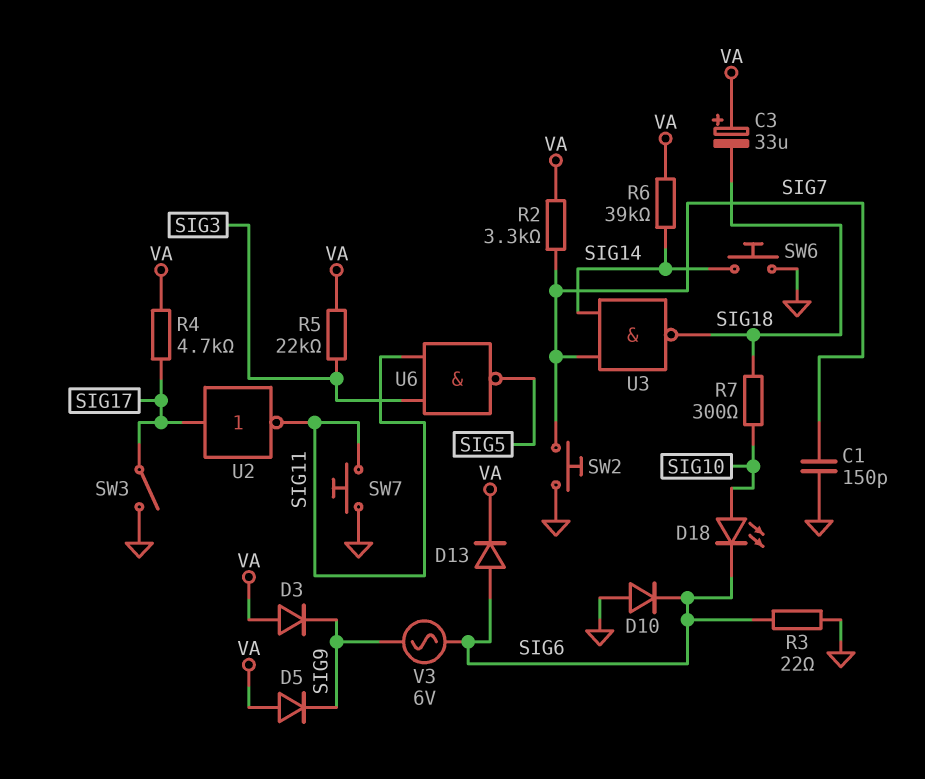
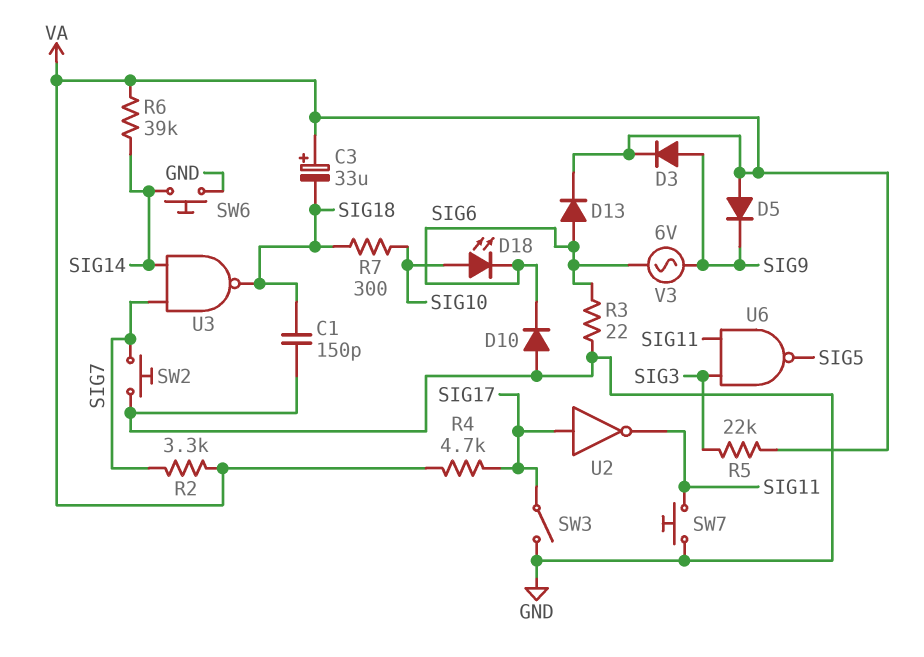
C1: 150pF (GND, SIG7) -> 150pF (GND, SIG18)
D3: diode (A VA, K SIG9) -> diode (A SIG9, K VA)

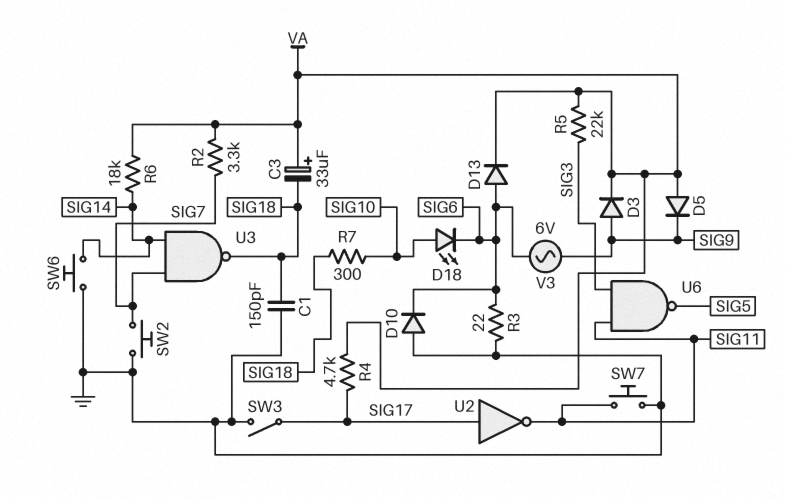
R6: 39k (SIG14, VA) -> 18k (SIG14, VA)

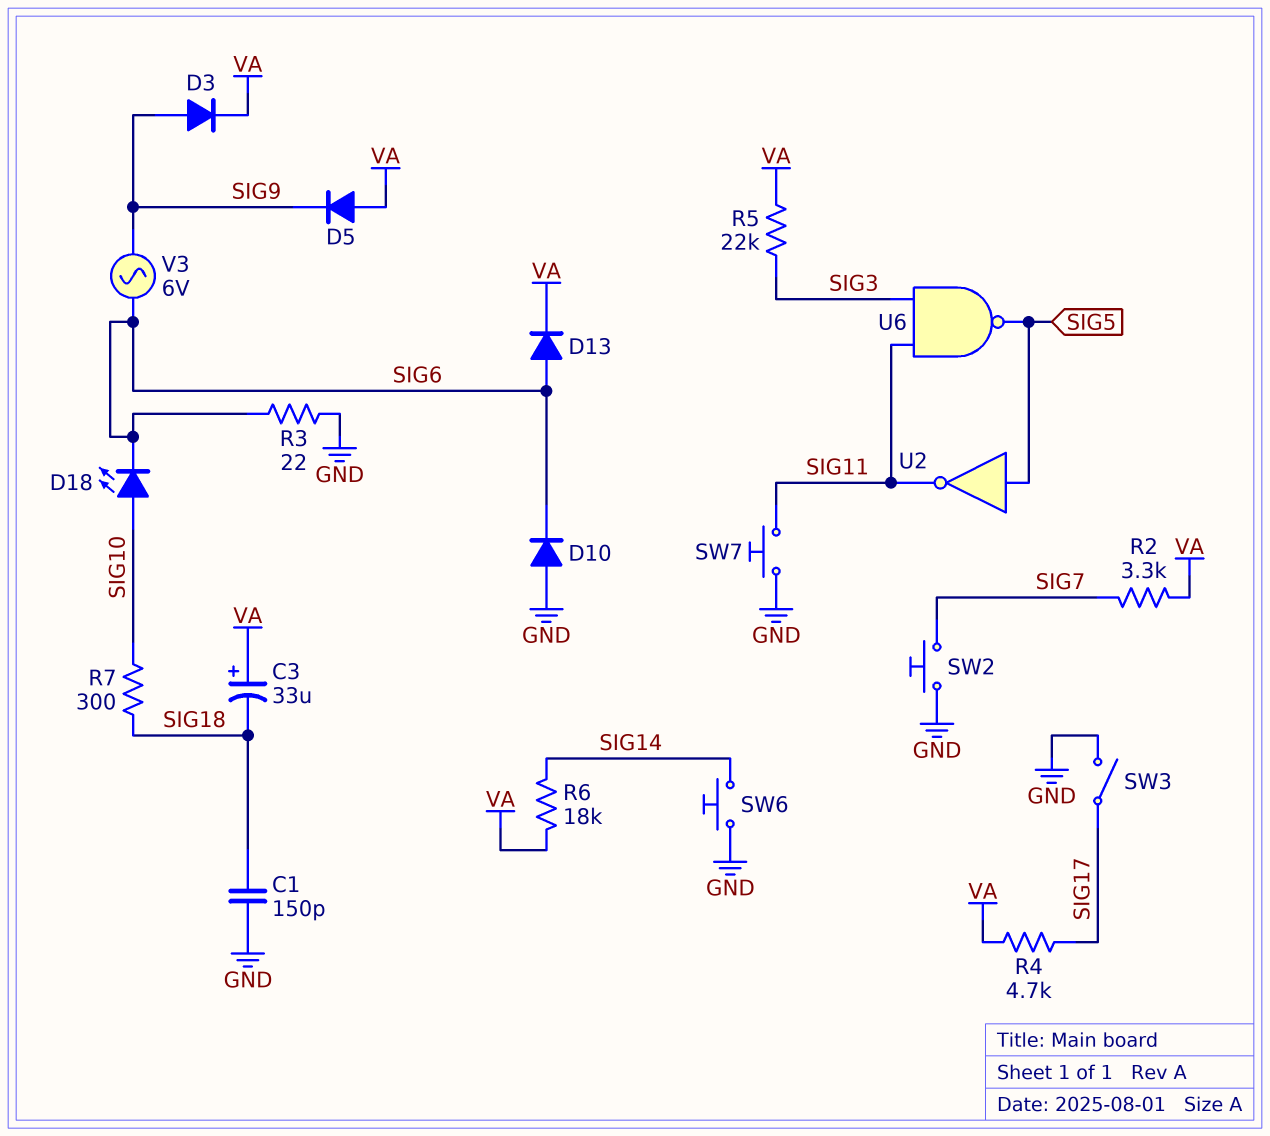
U2: NOT (in SIG17, out SIG11) -> NOT (in SIG5, out SIG11)
U3: NAND (in SIG7, in SIG14, out SIG18) -> none

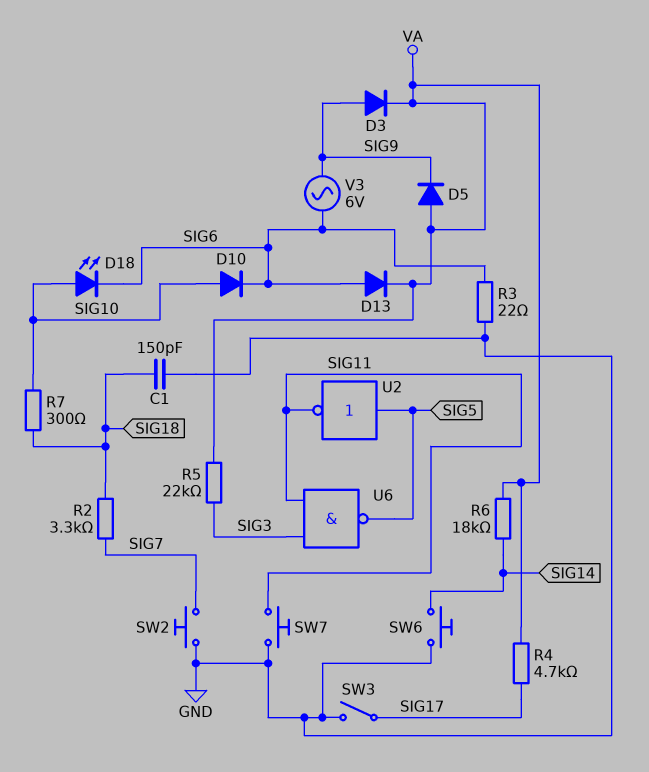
C3: 33uF (plus VA, minus SIG18) -> none
D10: diode (A GND, K SIG6) -> diode (A SIG10, K SIG6)
R2: 3.3k (SIG7, VA) -> 3.3k (SIG7, SIG18)

